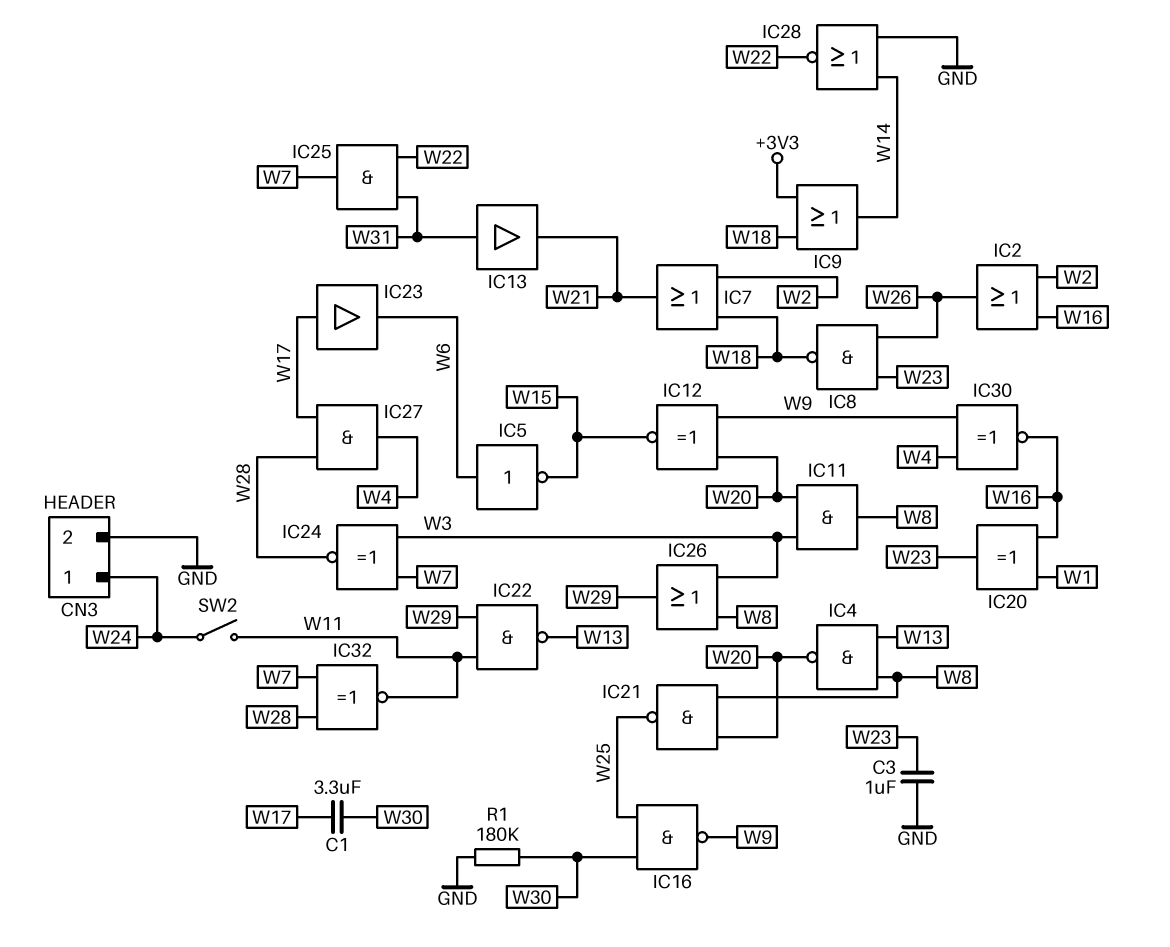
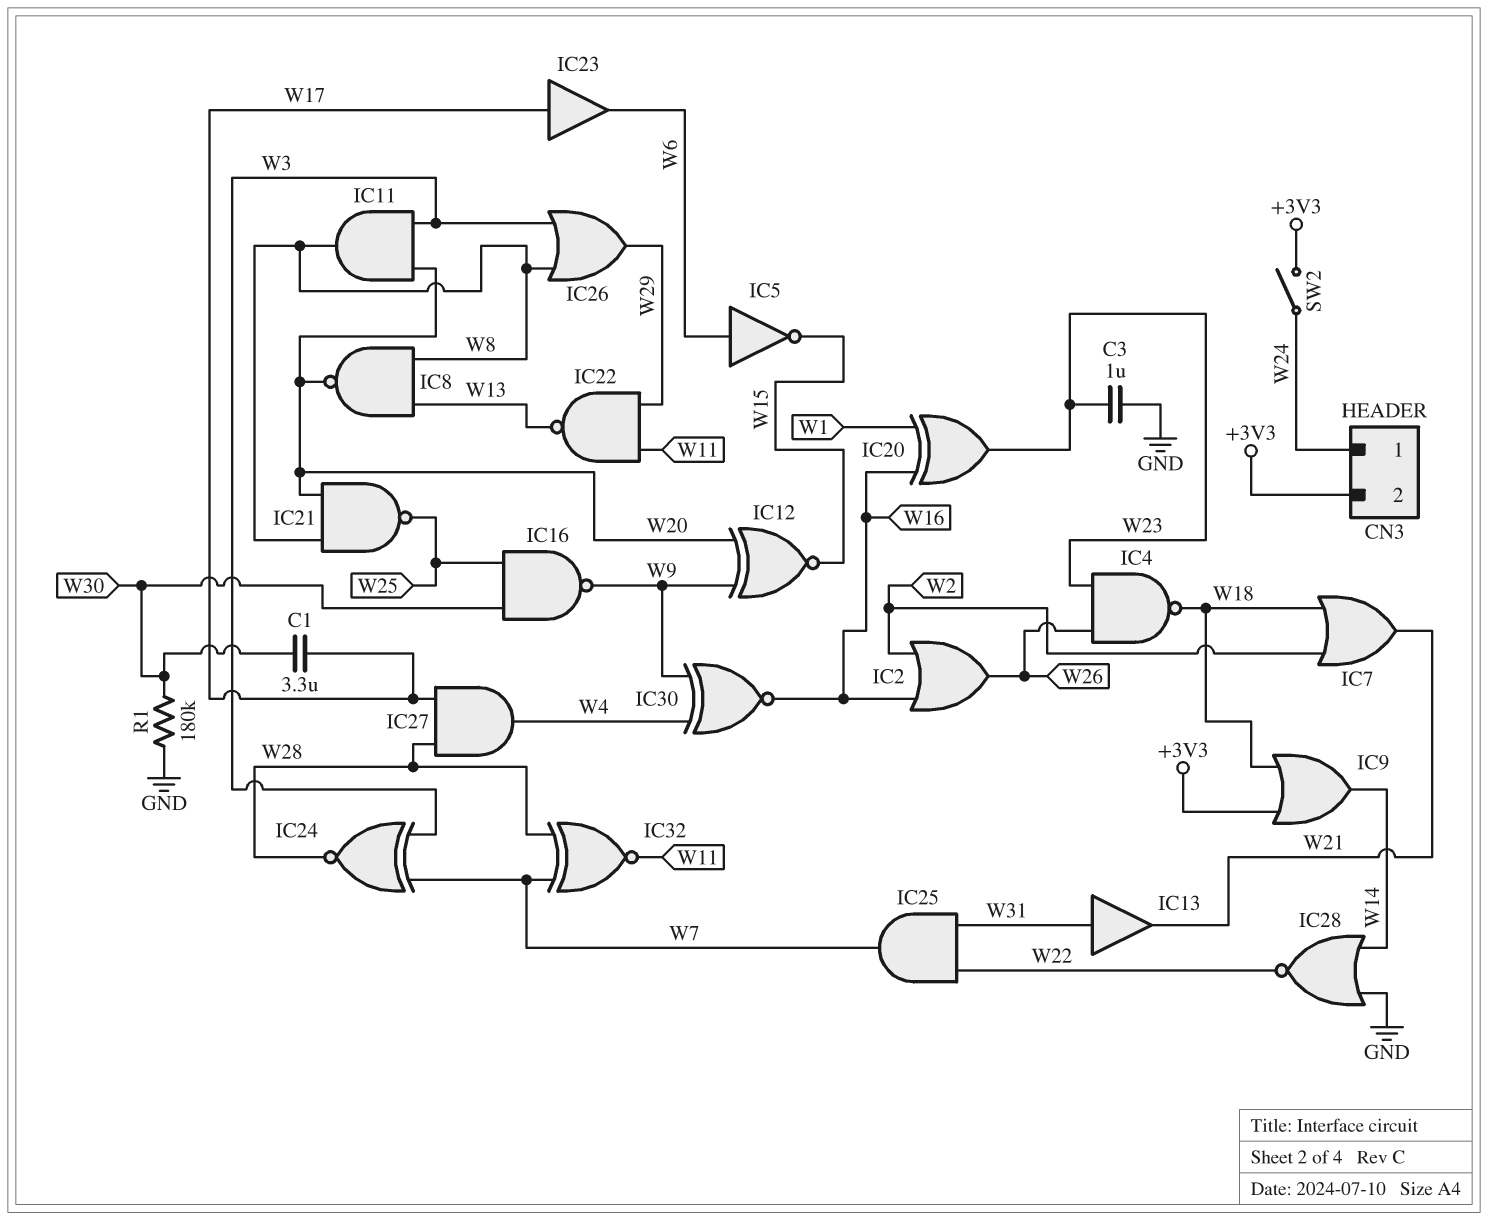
CN3 pin 2: GND -> +3V3
IC4: NAND (in W8, in W13, out W20) -> NAND (in W23, in W26, out W18)
IC8: NAND (in W23, in W26, out W18) -> NAND (in W8, in W13, out W20)
SW2: switch (W11, W24) -> switch (+3V3, W24)

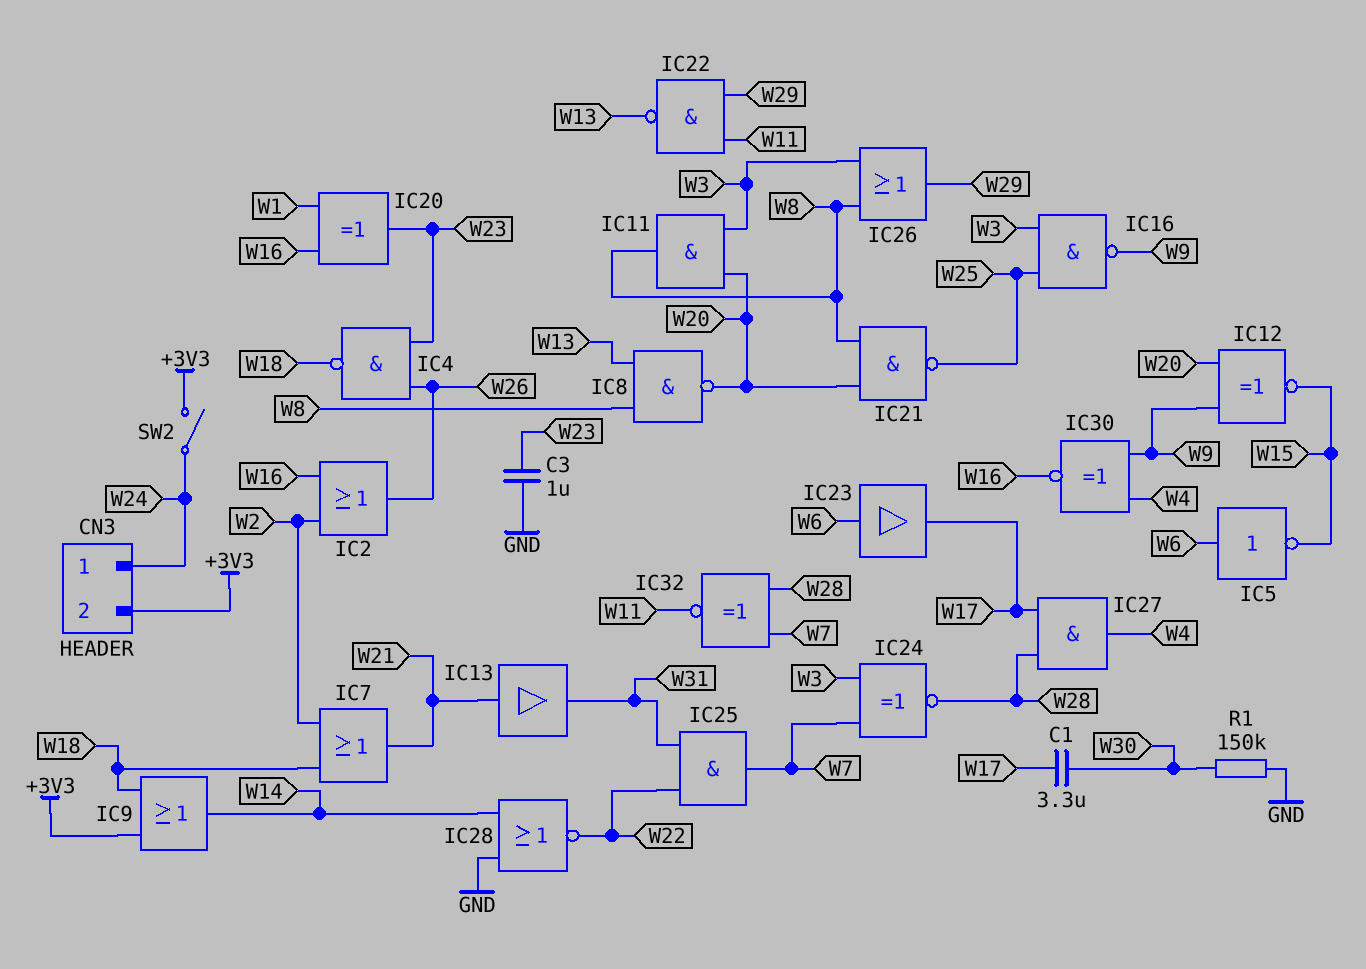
IC13: buffer (in W31, out W21) -> buffer (in W21, out W31)
IC16: NAND (in W25, in W30, out W9) -> NAND (in W3, in W25, out W9)
IC23: buffer (in W17, out W6) -> buffer (in W6, out W17)
R1: 180k (GND, W30) -> 150k (GND, W30)

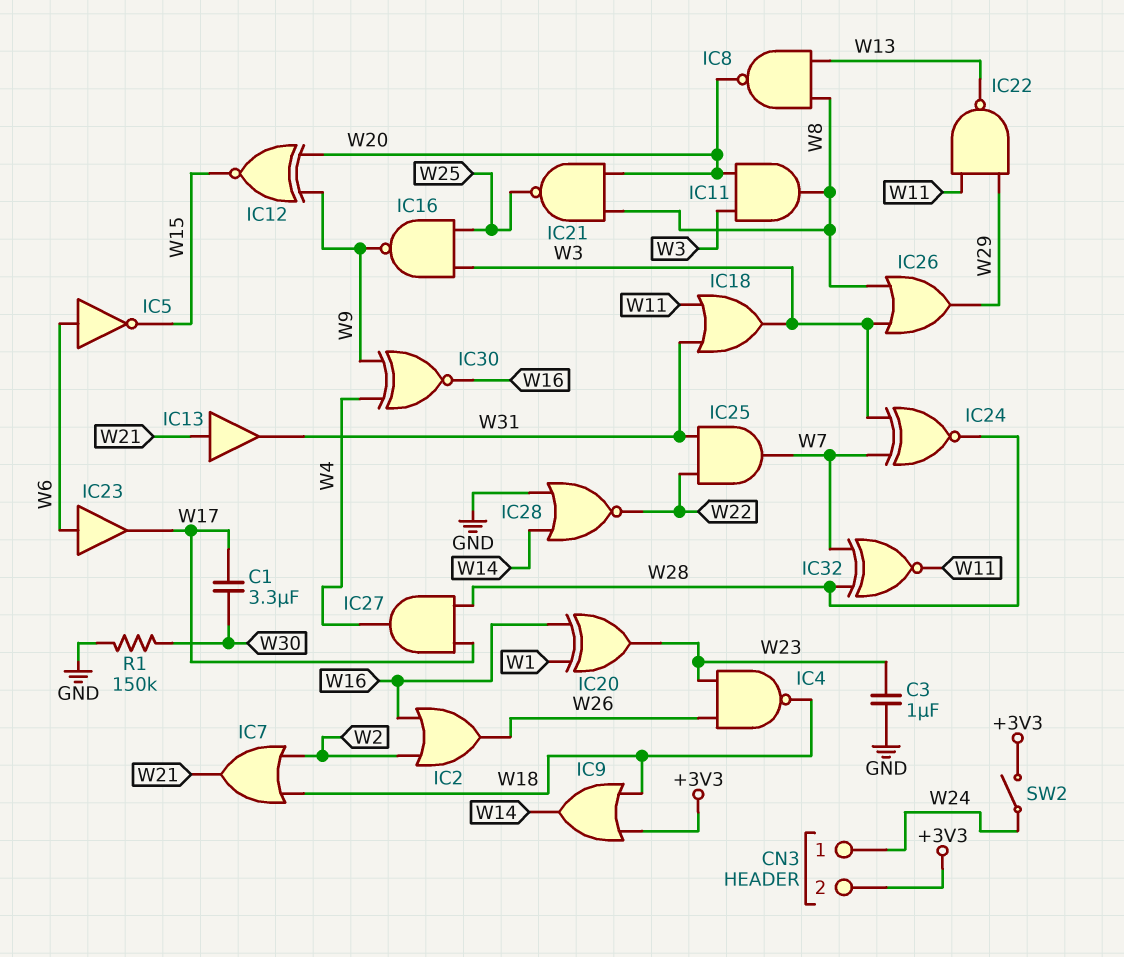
IC18: none -> OR (in W11, in W31, out W3)

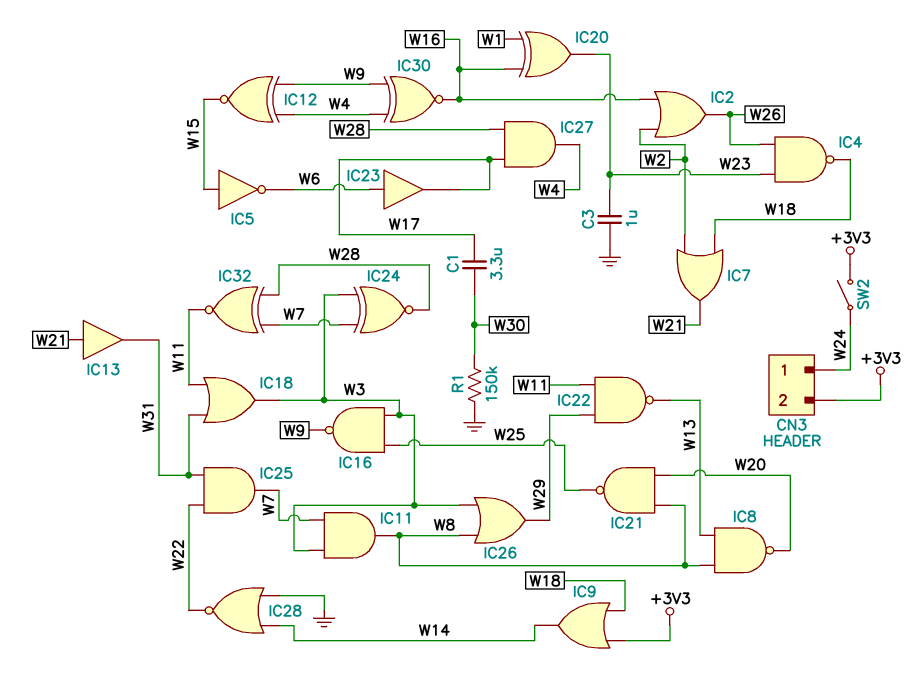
IC5: NOT (in W6, out W15) -> NOT (in W15, out W6)
IC11: AND (in W3, in W20, out W8) -> AND (in W3, in W7, out W8)
IC12: XNOR (in W9, in W20, out W15) -> XNOR (in W4, in W9, out W15)

